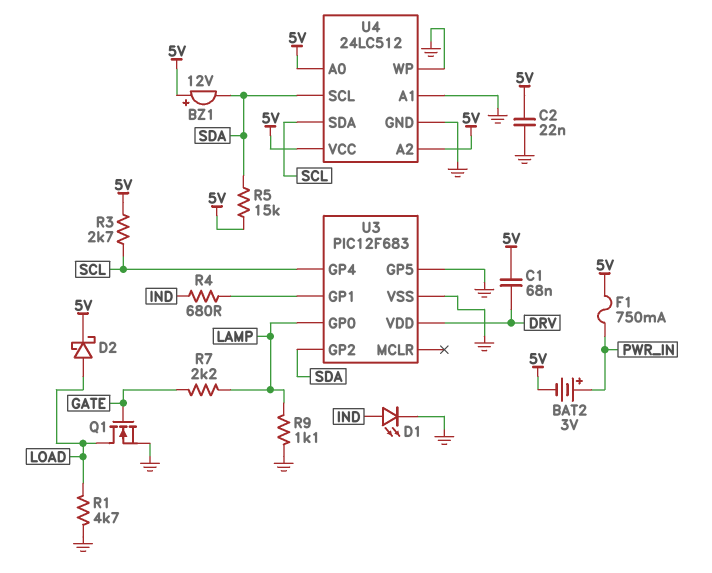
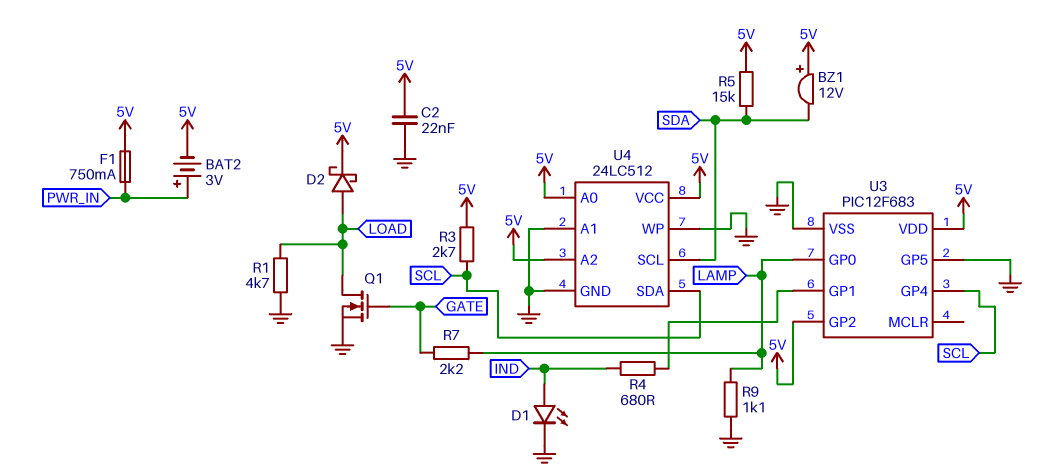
C1: 68nF (5V, DRV) -> none
U3 pin GP2: SDA -> 5V
U3 pin VDD: DRV -> 5V

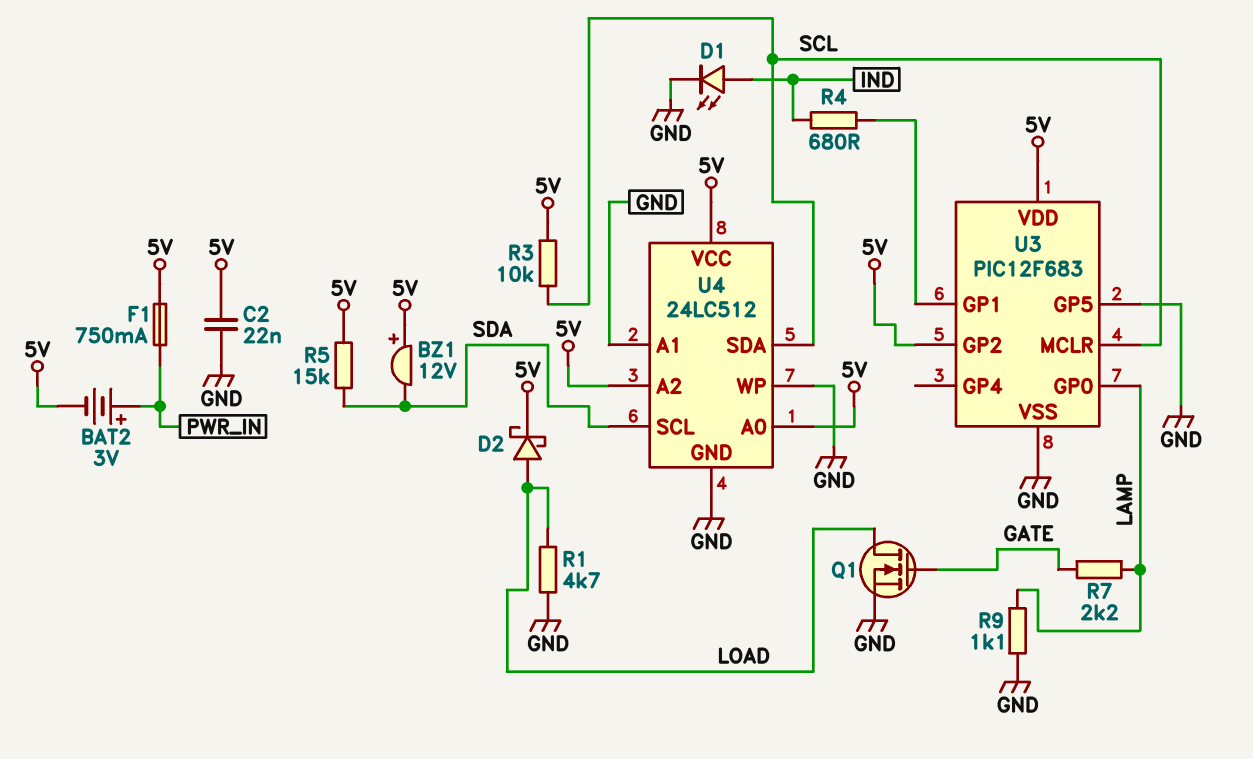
R3: 2.7k (5V, SCL) -> 10k (5V, SCL)
U3 pin GP4: SCL -> none
U3 pin MCLR: none -> SCL

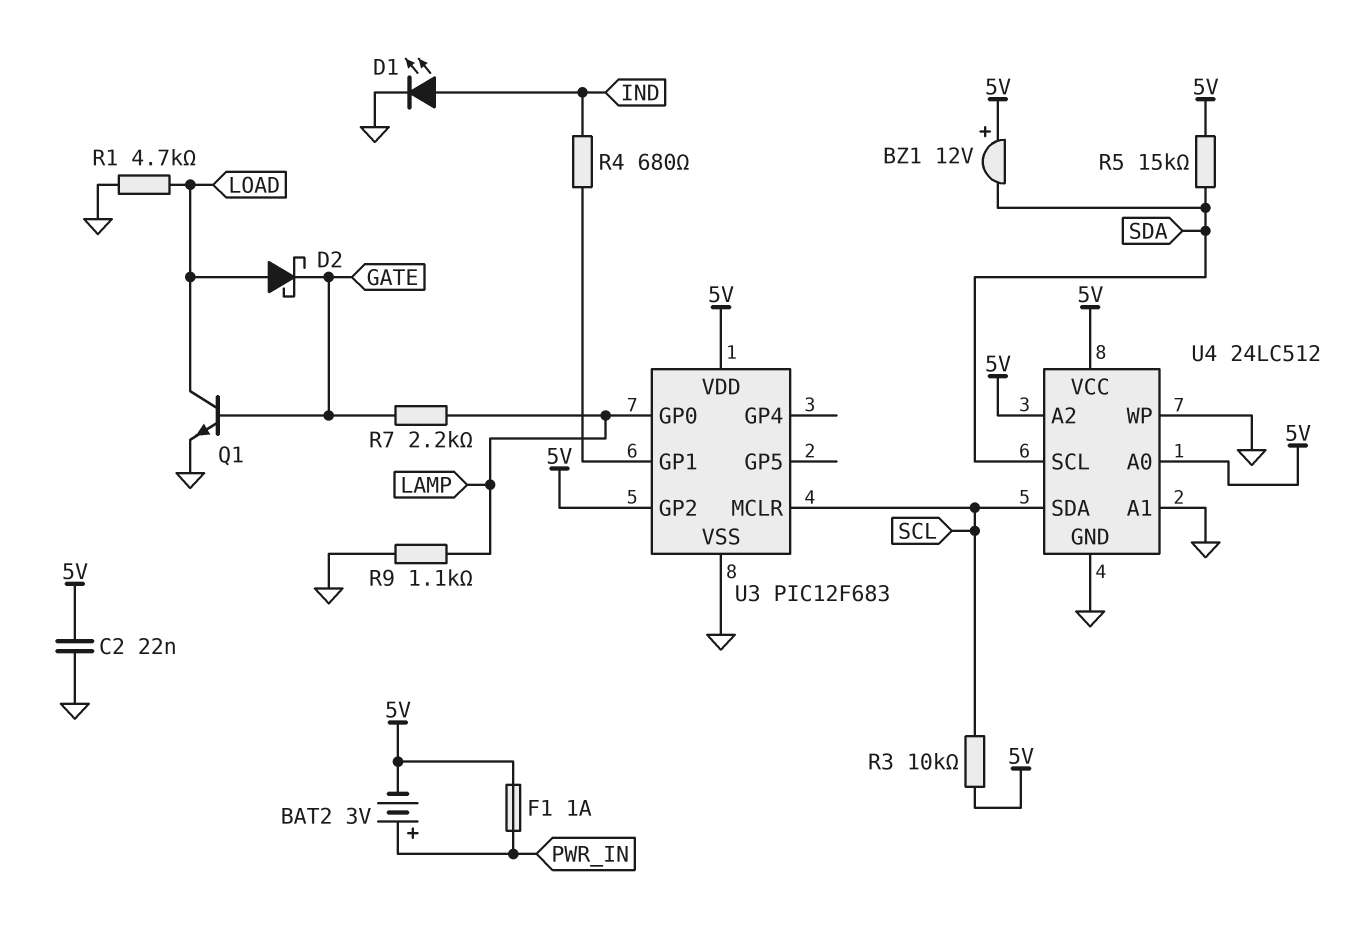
D2: schottky (A LOAD, K 5V) -> schottky (A LOAD, K GATE)
F1: 750mA (5V, PWR_IN) -> 1A (5V, PWR_IN)
Q1: NMOS (G GATE, D LOAD, S GND) -> NPN (B GATE, C LOAD, E GND)
U3 pin GP5: GND -> none

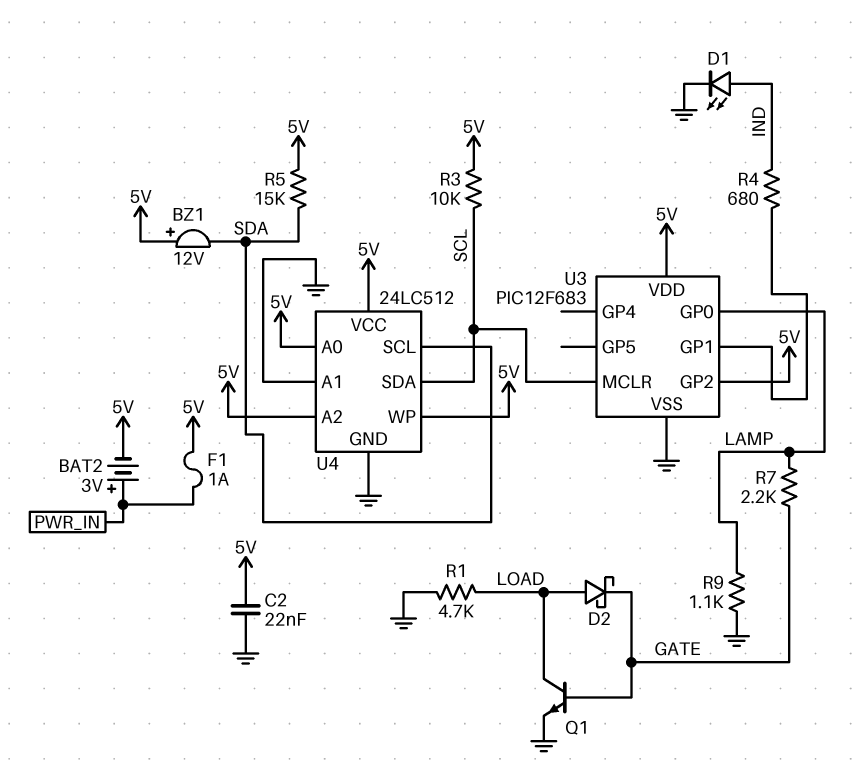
U4 pin WP: GND -> 5V

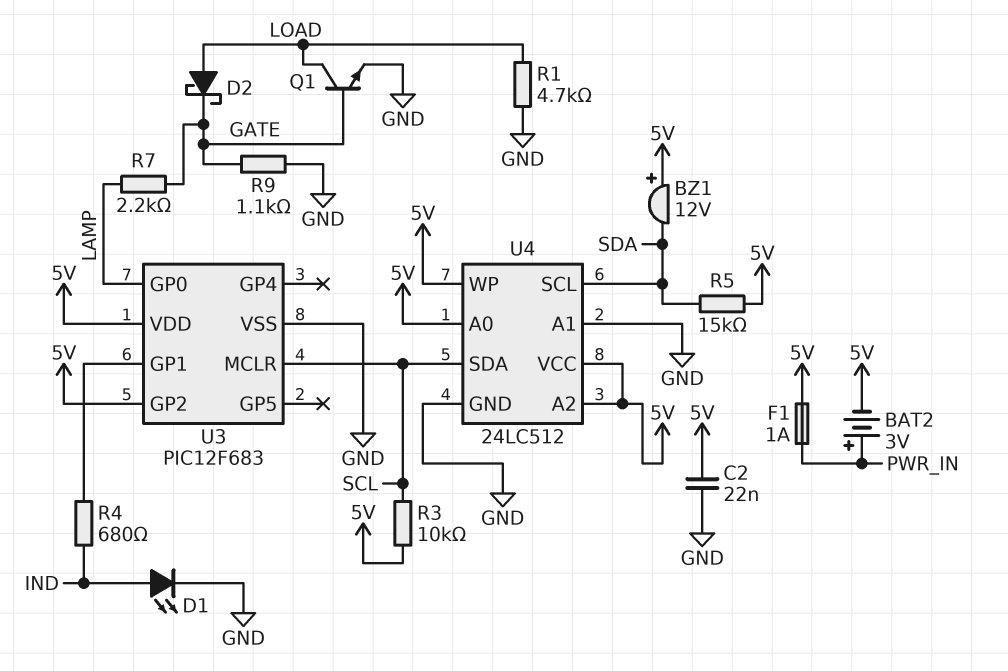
R9: 1.1k (GND, LAMP) -> 1.1k (GATE, GND)

